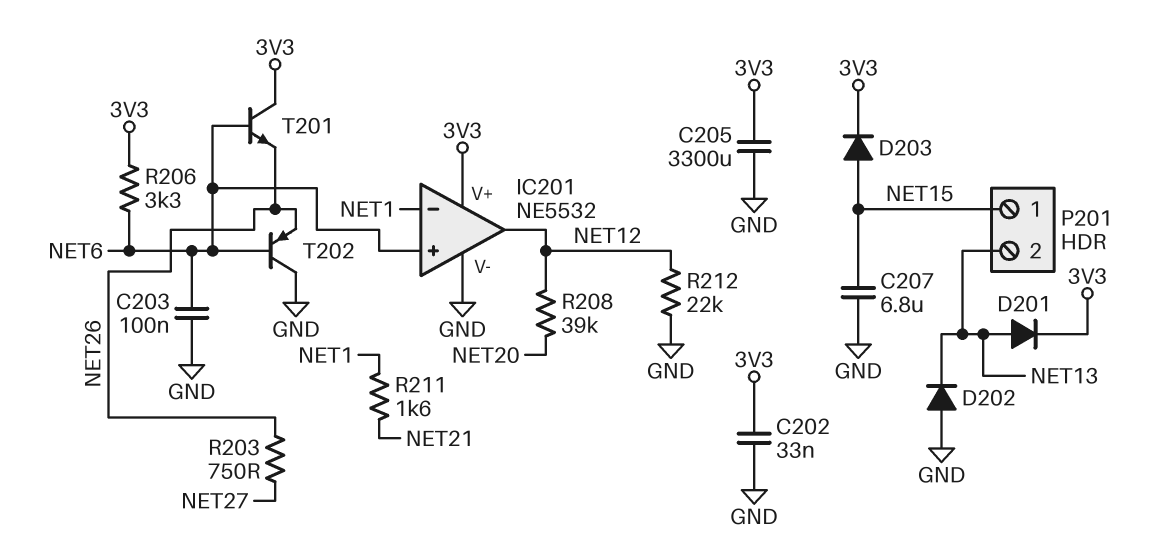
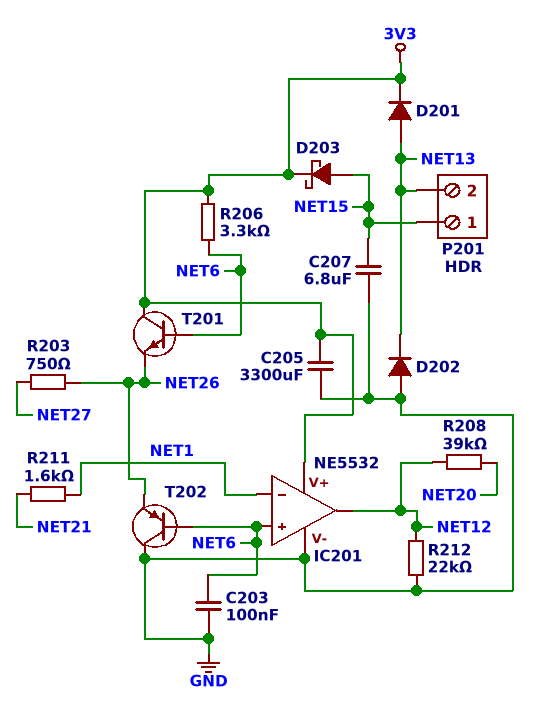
C202: 33nF (3V3, GND) -> none
D203: diode (A NET15, K 3V3) -> schottky (A NET15, K 3V3)

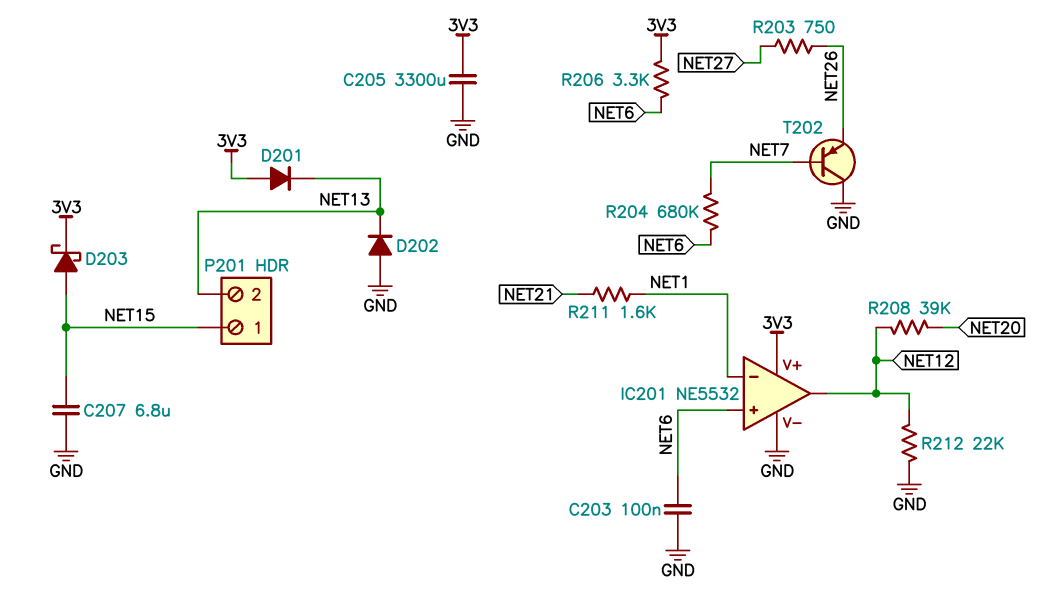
D201: diode (A NET13, K 3V3) -> diode (A 3V3, K NET13)
R204: none -> 680k (NET6, NET7)
T201: NPN (B NET6, C 3V3, E NET26) -> none
T202: PNP (B NET6, C GND, E NET26) -> PNP (B NET7, C GND, E NET26)

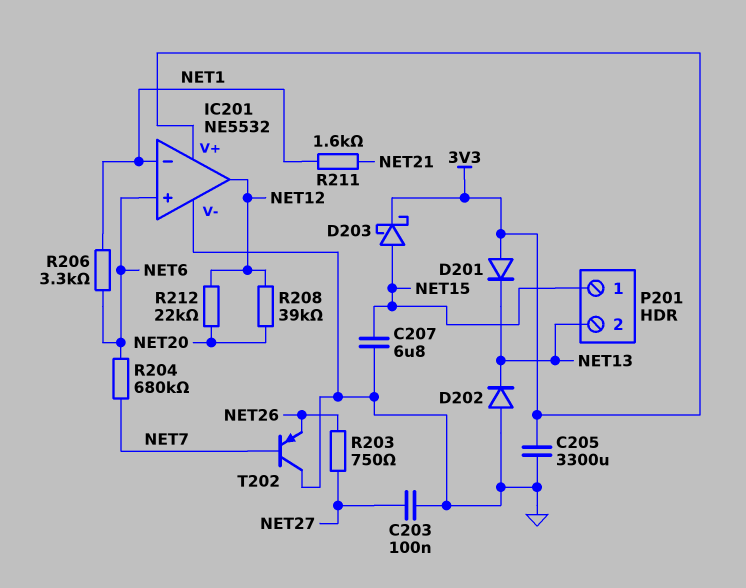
C203: 100nF (GND, NET6) -> 100nF (GND, NET27)
R206: 3.3k (3V3, NET6) -> 3.3k (NET1, NET6)
R212: 22k (GND, NET12) -> 22k (NET12, NET20)

